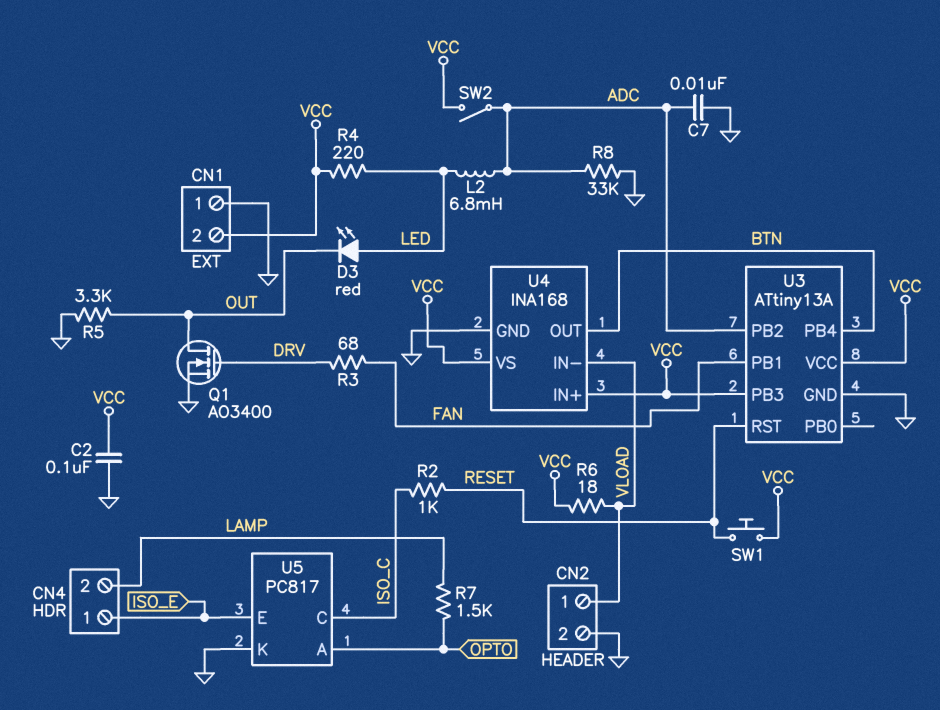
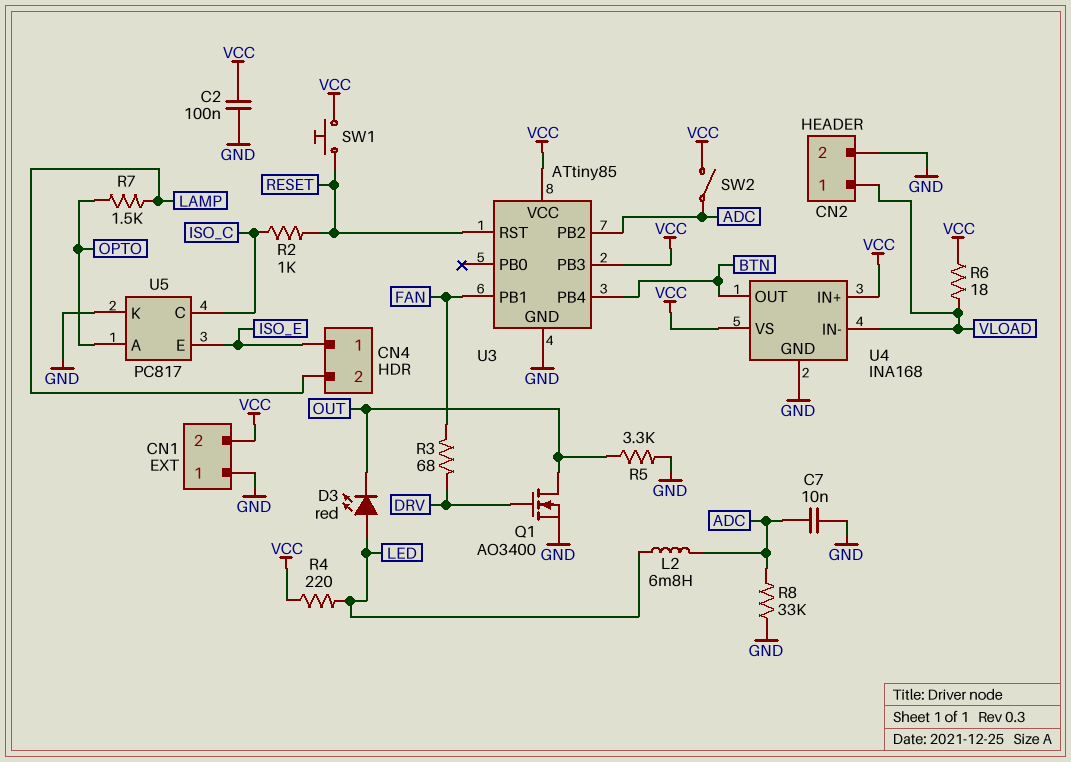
U3: ATtiny13A -> ATtiny85

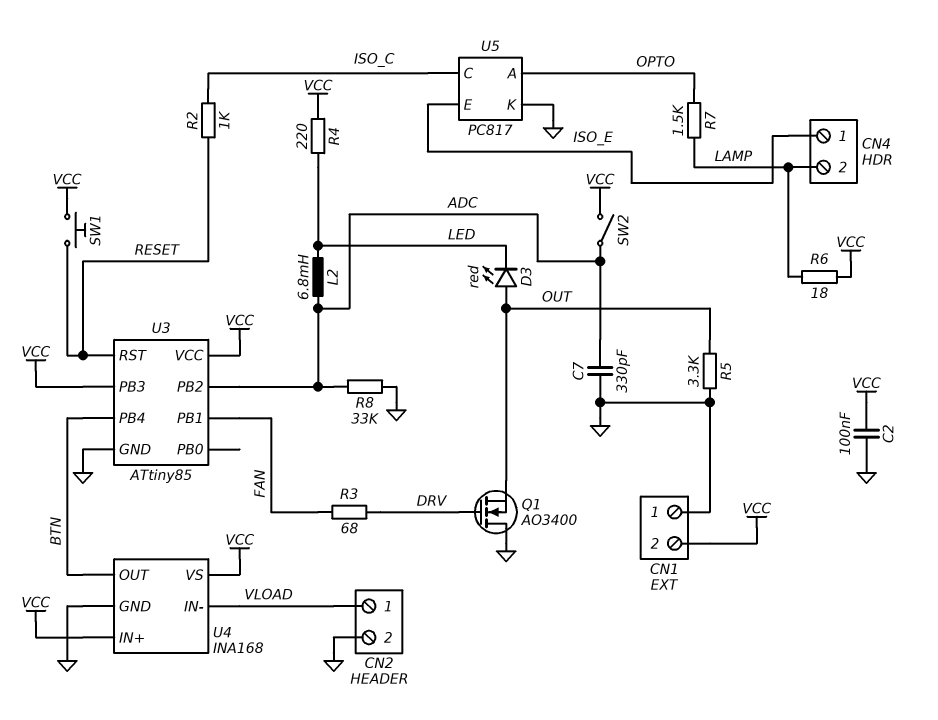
C7: 10nF (ADC, GND) -> 330pF (ADC, GND)
D3: LED red (A LED, K OUT) -> LED red (A OUT, K LED)
Q1: NMOS AO3400 (G DRV, D OUT, S GND) -> NMOS AO3400 (G DRV, D GND, S OUT)
R6: 18 (VCC, VLOAD) -> 18 (LAMP, VCC)

